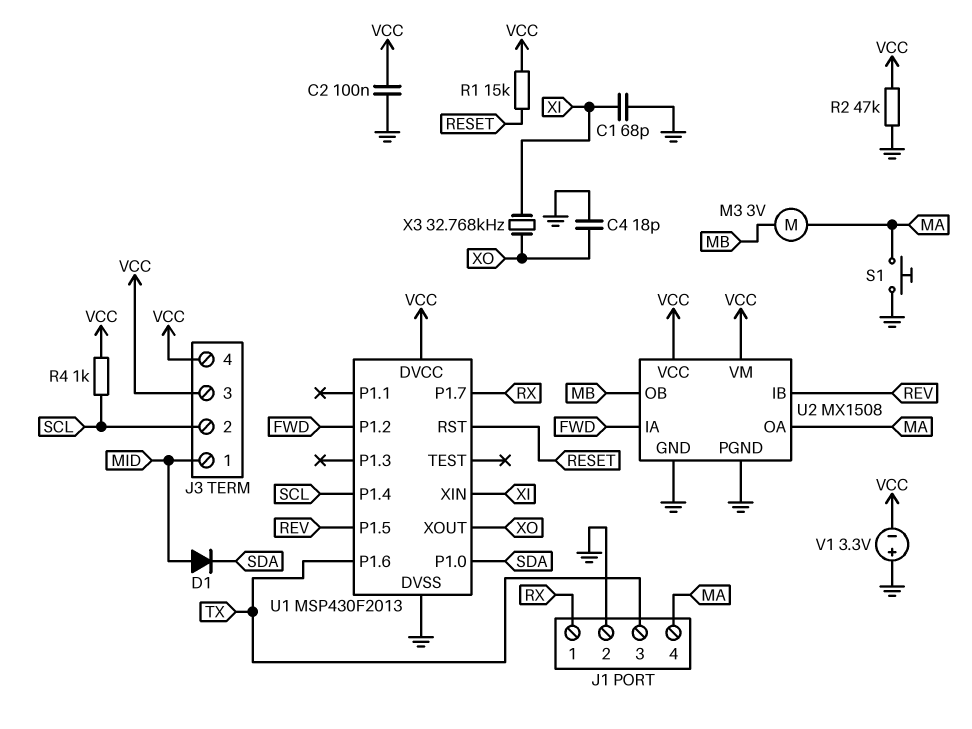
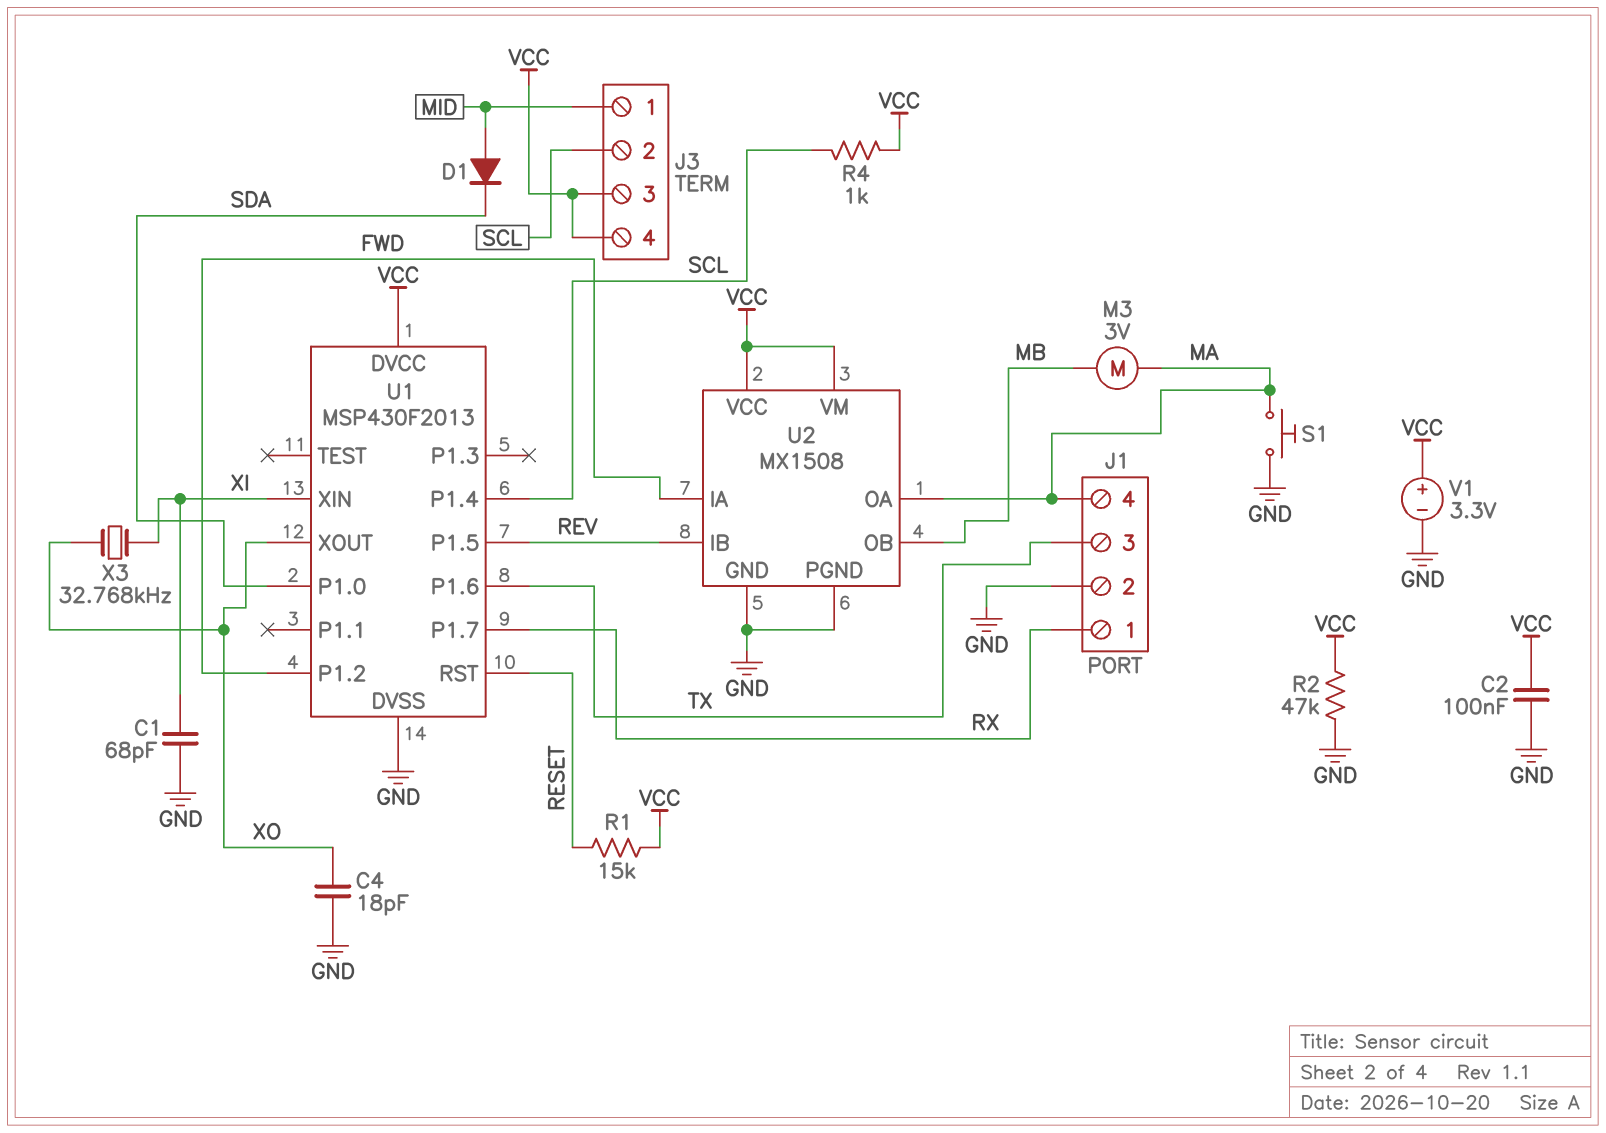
V1: 3.3V (plus GND, minus VCC) -> 3.3V (plus VCC, minus GND)

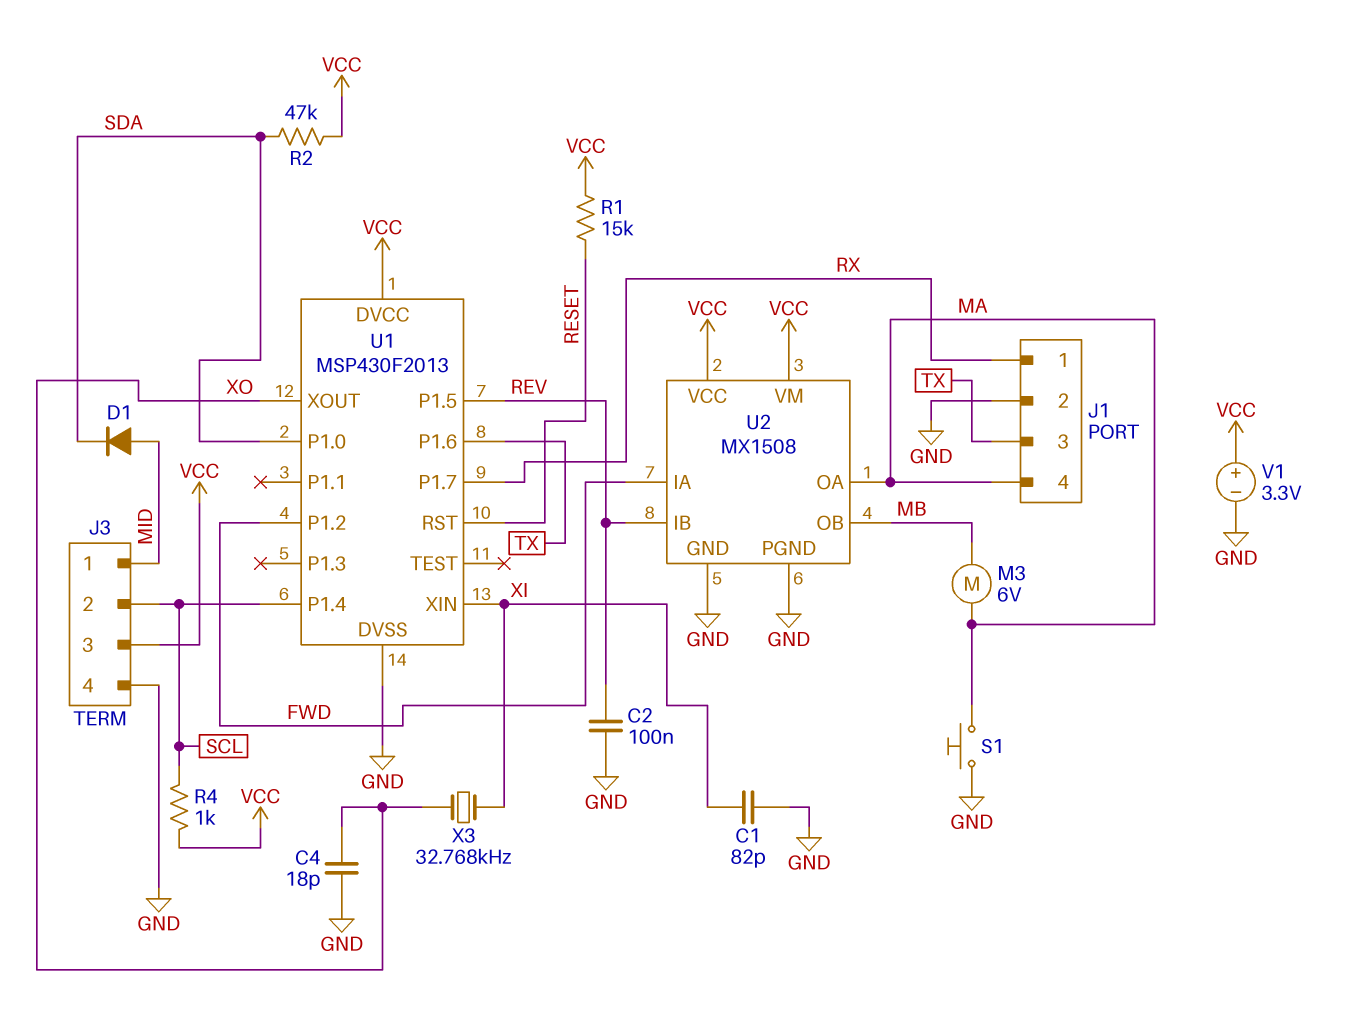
C1: 68pF (GND, XI) -> 82pF (GND, XI)
C2: 100nF (GND, VCC) -> 100nF (GND, REV)
J3 pin 4: VCC -> GND
M3: motor 3V (MA, MB) -> motor 6V (MA, MB)
R2: 47k (GND, VCC) -> 47k (SDA, VCC)

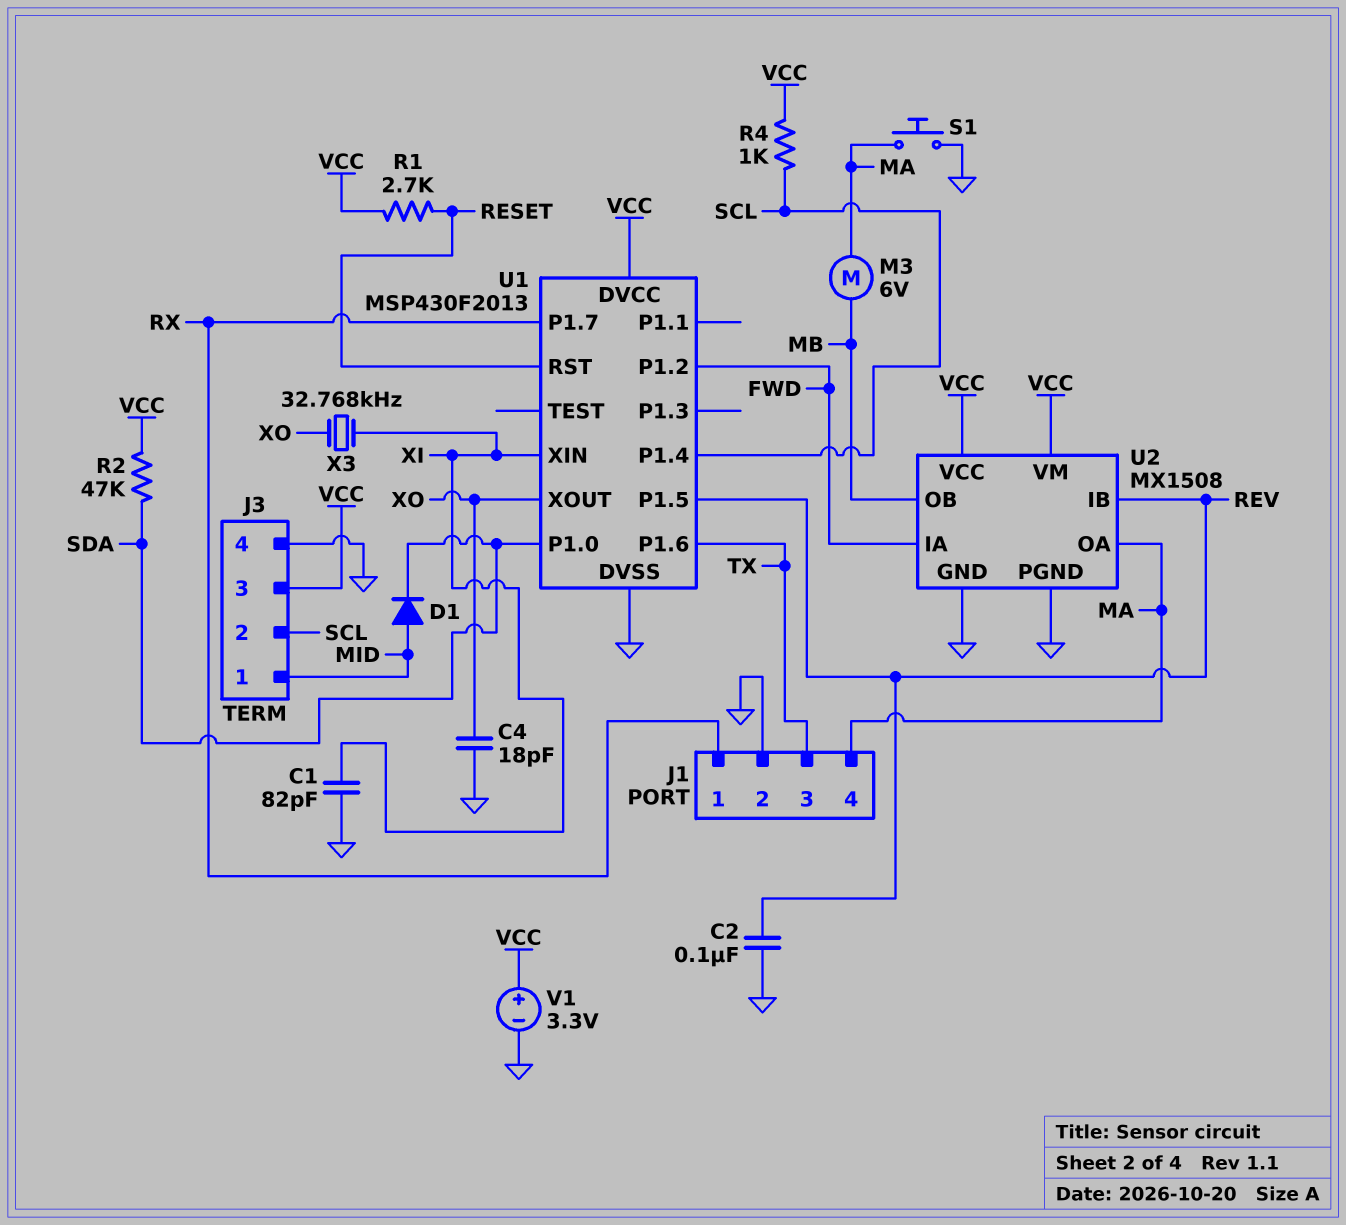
R1: 15k (RESET, VCC) -> 2.7k (RESET, VCC)

